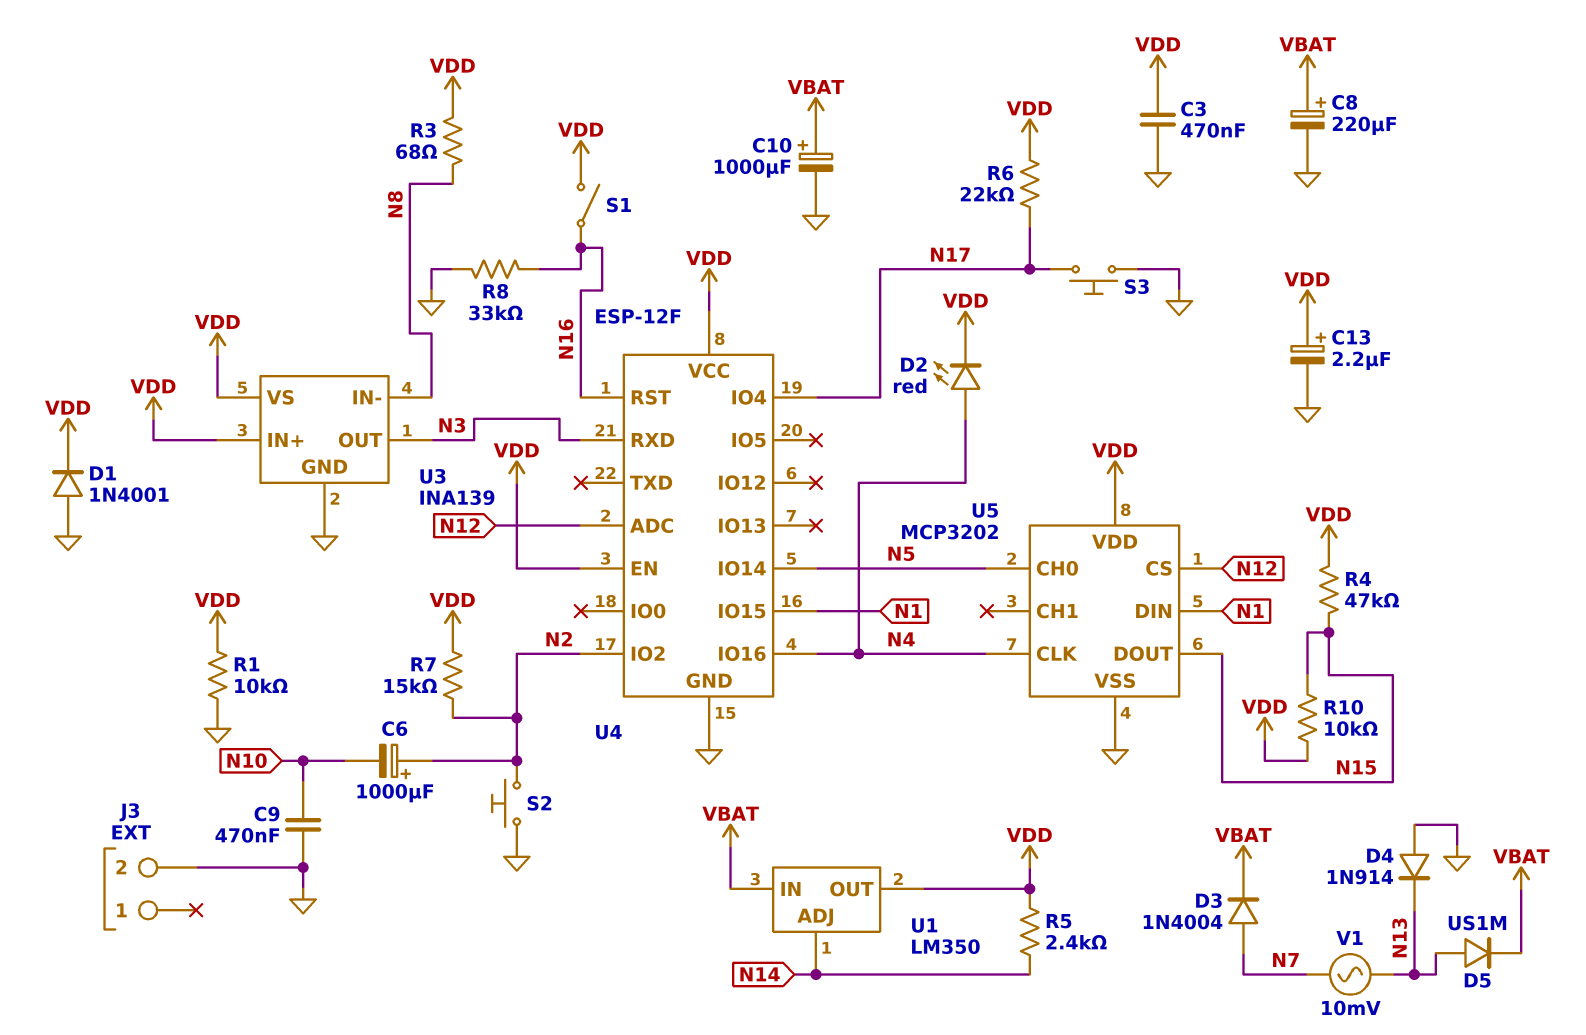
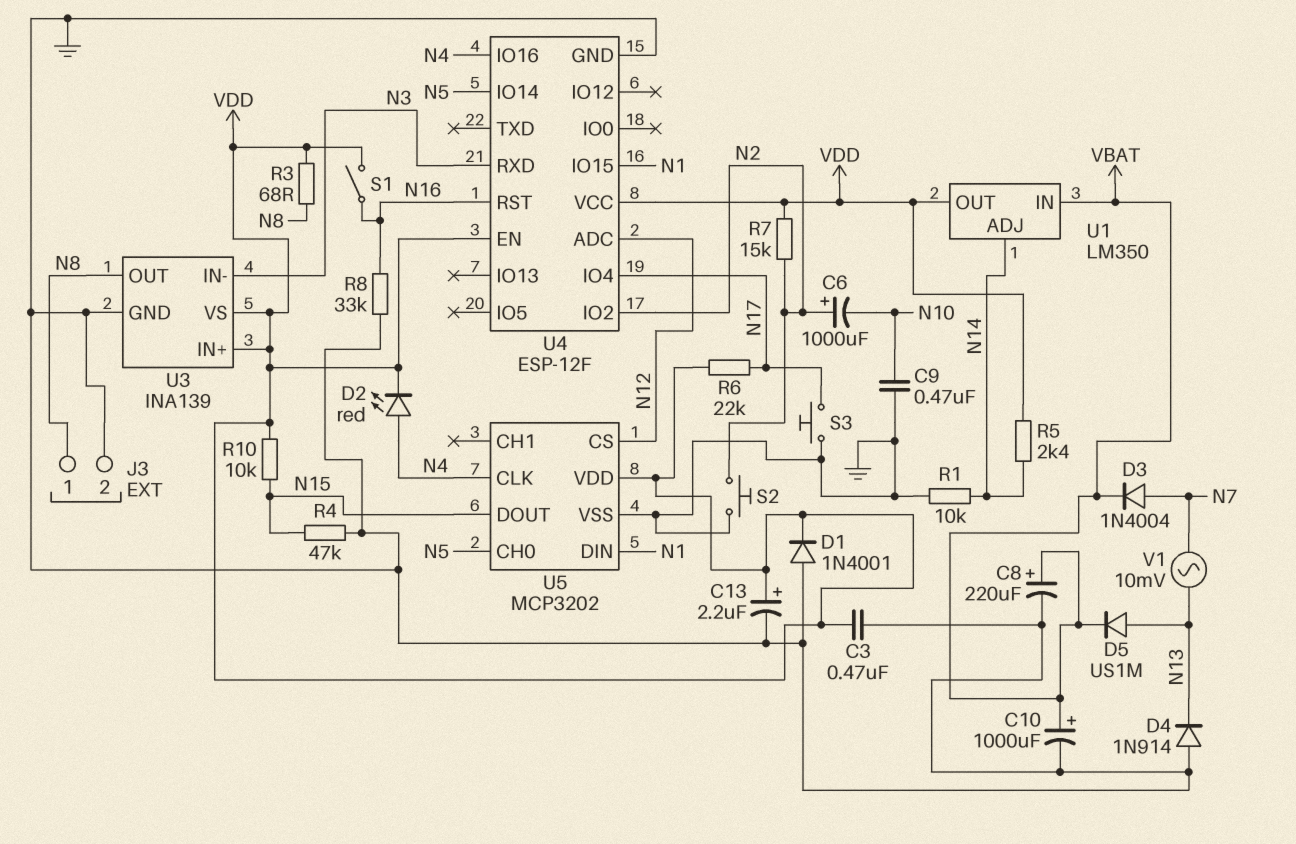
J3 pin 1: none -> N8
R1: 10k (GND, VDD) -> 10k (GND, N14)
R4: 47k (N15, VDD) -> 47k (GND, N15)
U3 pin IN-: N8 -> N3
U3 pin OUT: N3 -> N8

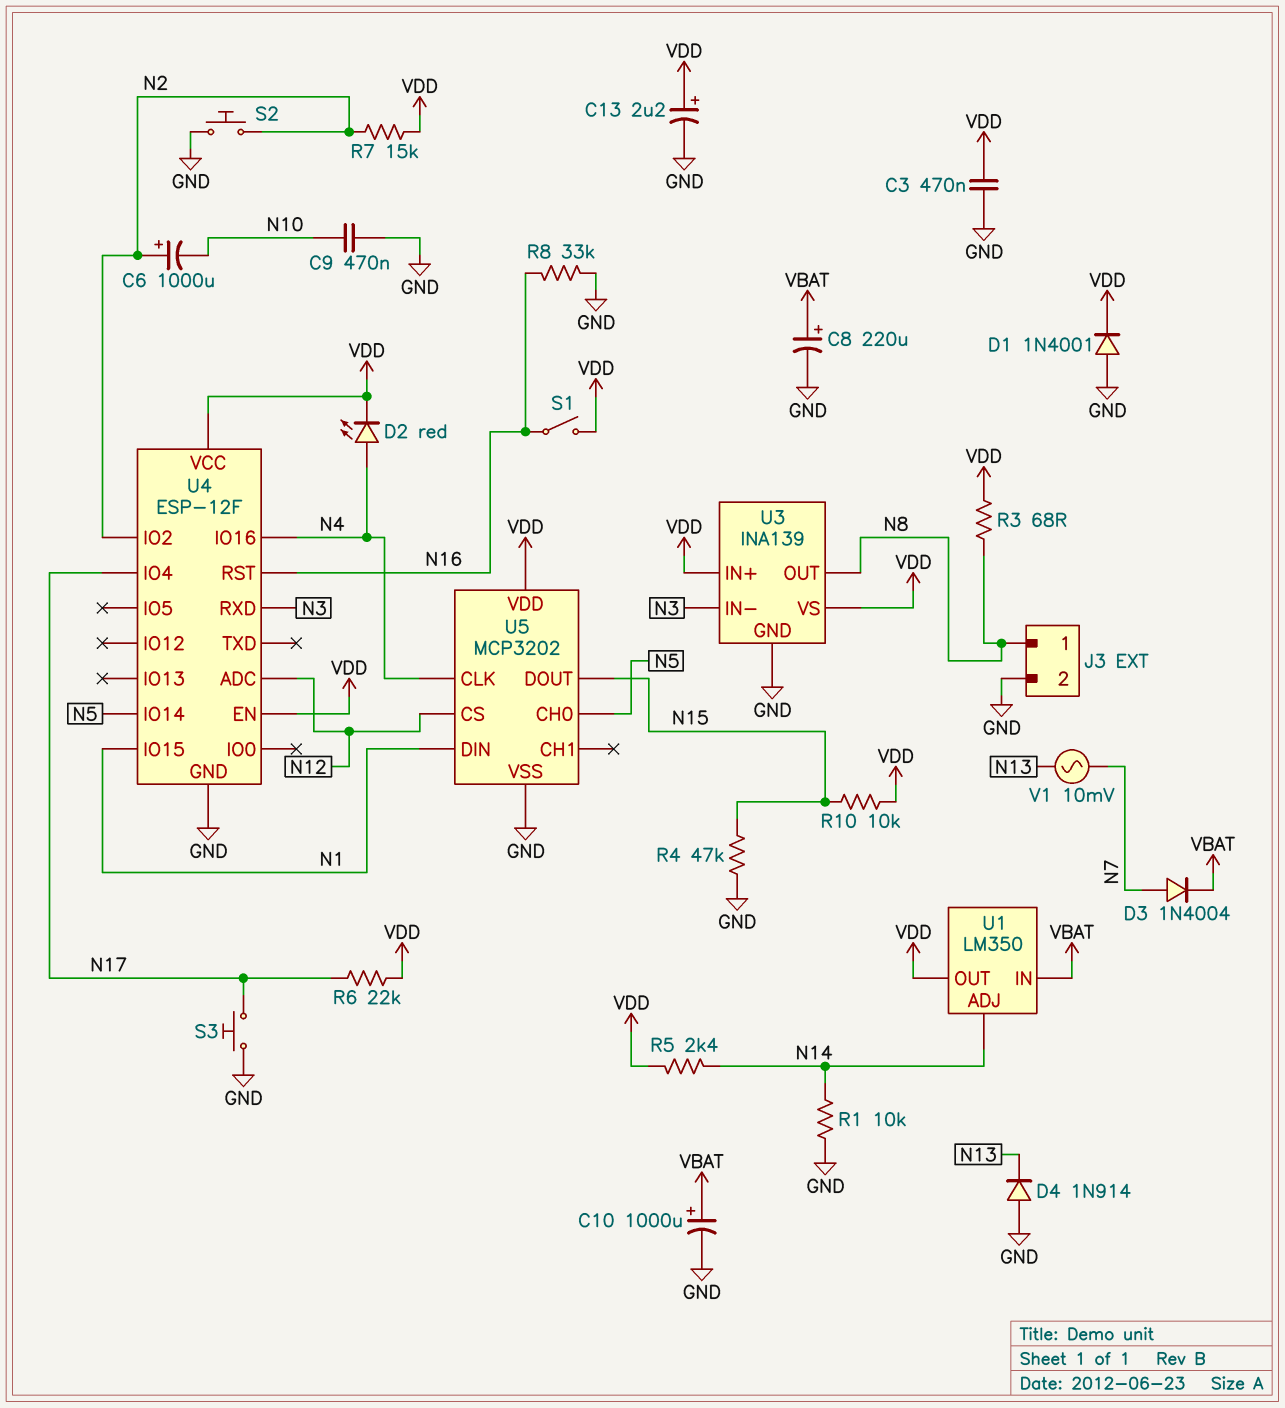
D5: diode US1M (A N13, K VBAT) -> none

